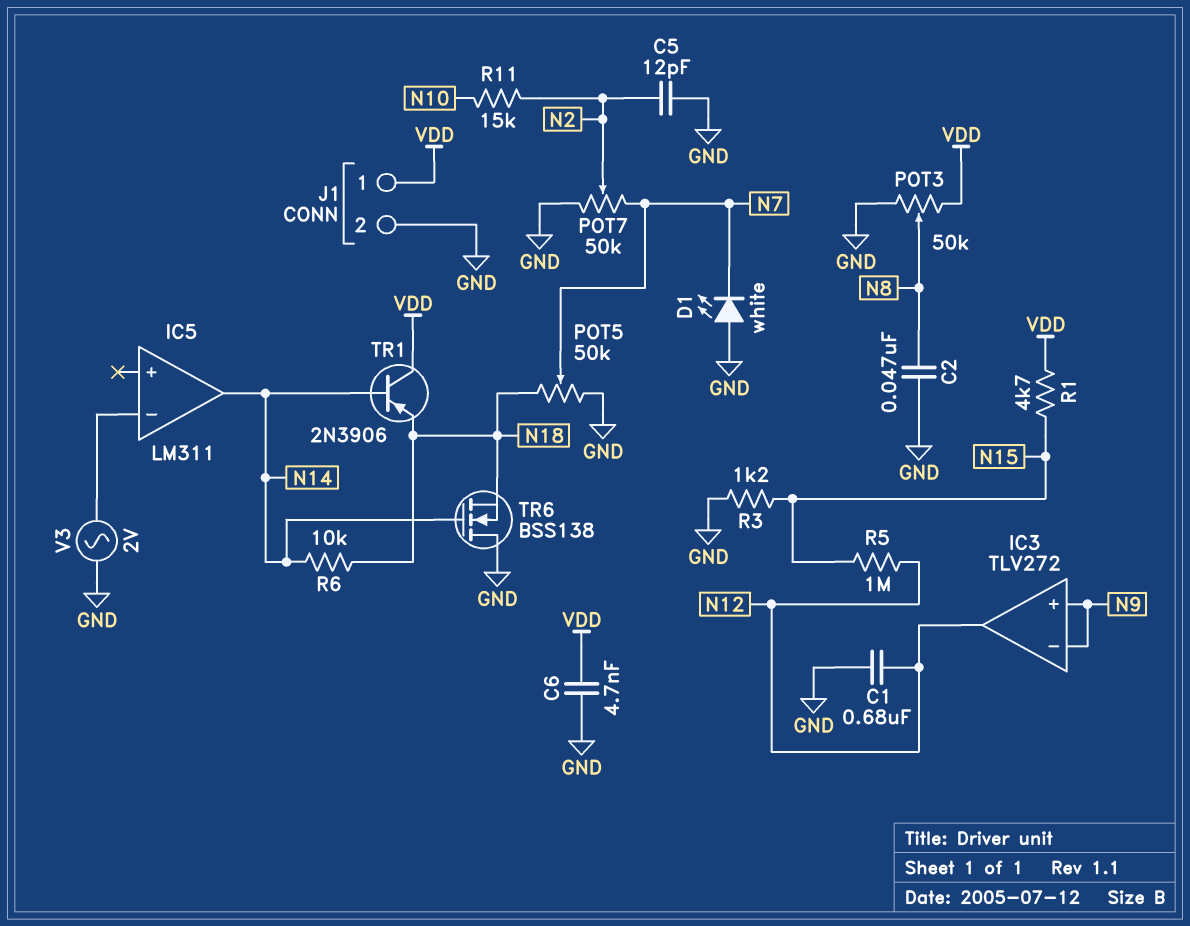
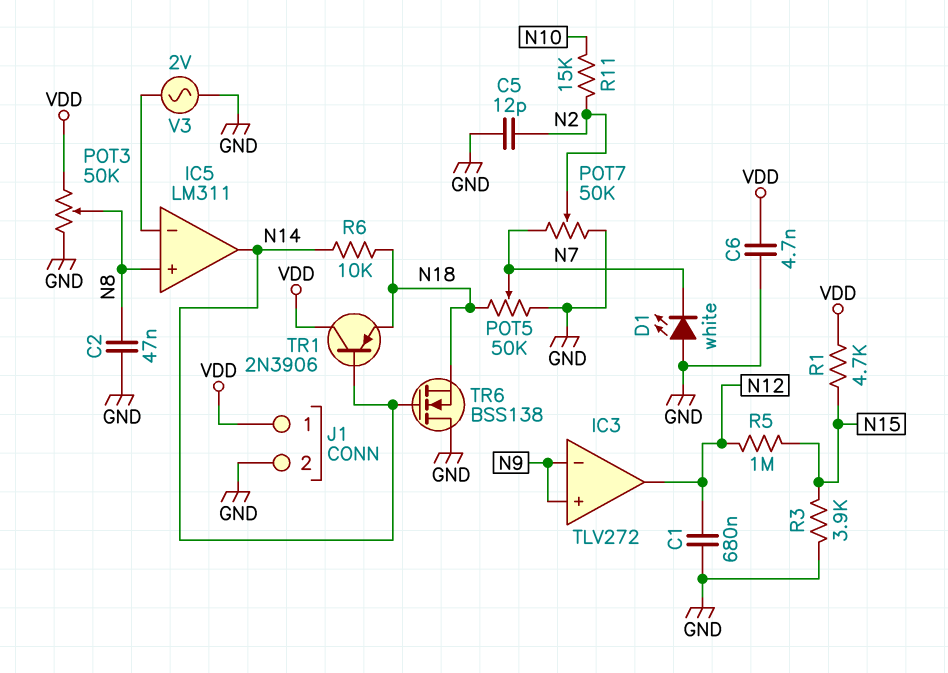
IC5 pin in+: none -> N8
R3: 1.2k (GND, N15) -> 3.9k (GND, N15)

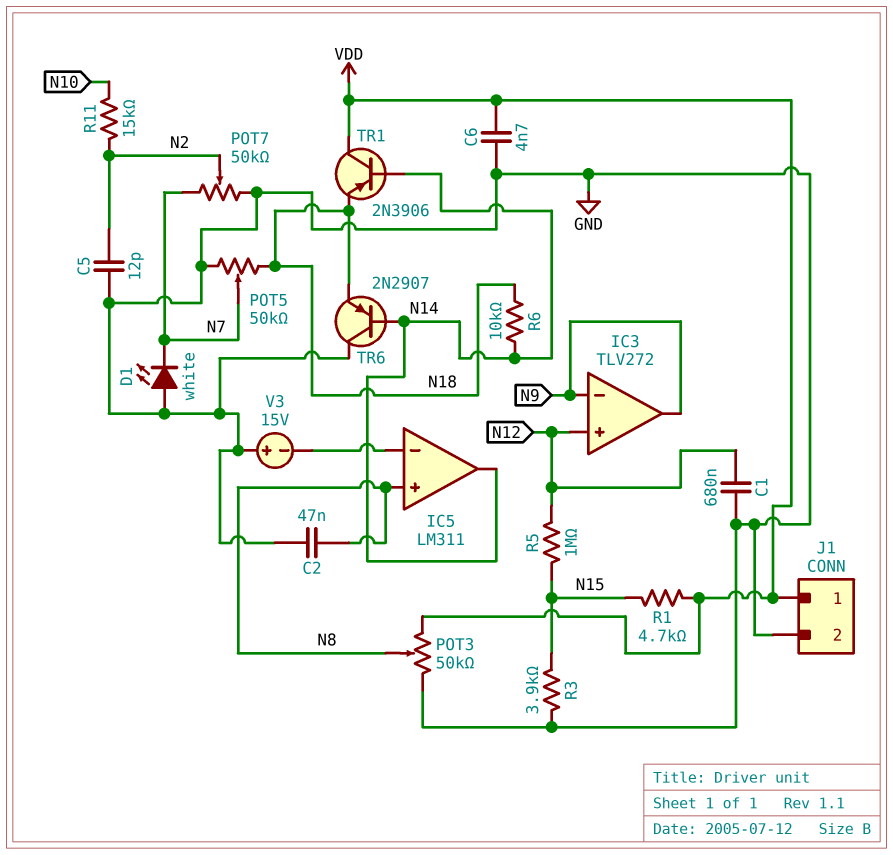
IC3 pin in+: N9 -> N12
IC3 pin out: N12 -> N9
TR6: NMOS BSS138 (G N14, D GND, S N18) -> PNP 2N2907 (B N14, C GND, E N18)
V3: AC 2V (GND, IC5/in-) -> 15V (plus GND, minus IC5/in-)

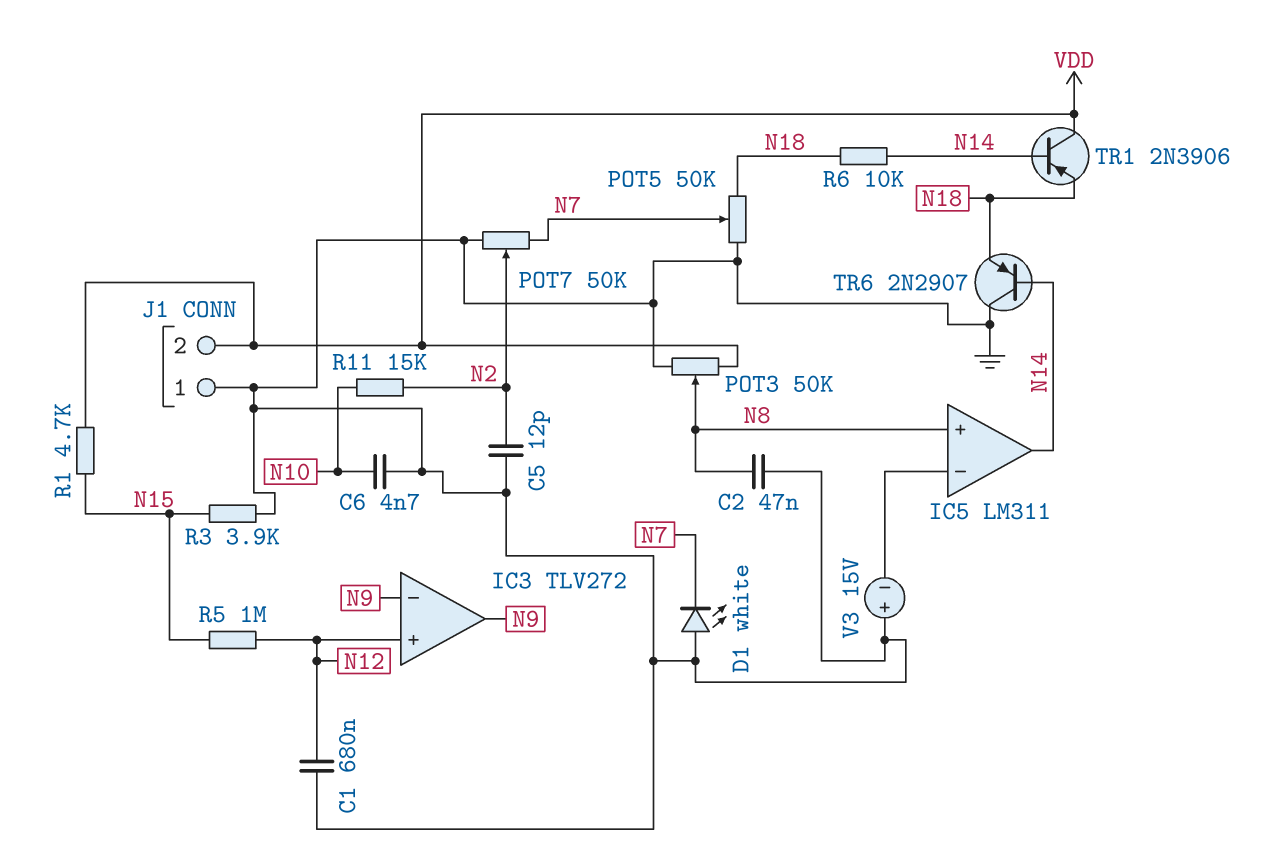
C6: 4.7nF (GND, VDD) -> 4.7nF (GND, N10)
J1 pin 1: VDD -> GND
J1 pin 2: GND -> VDD

